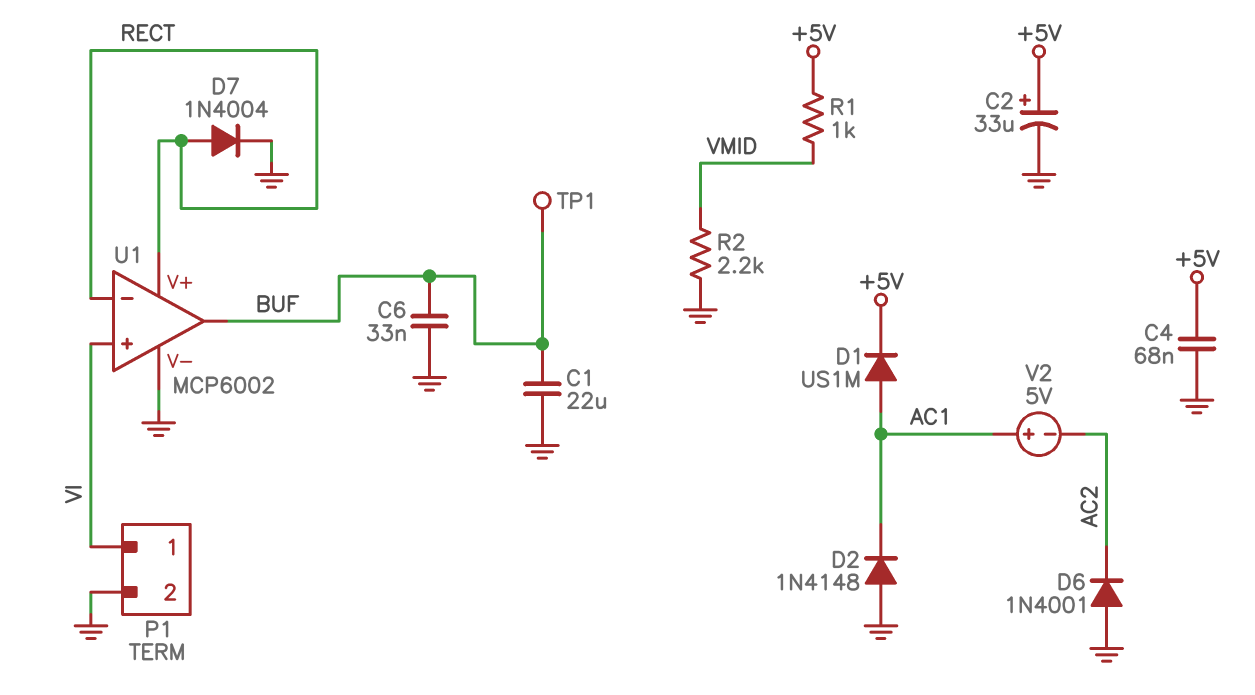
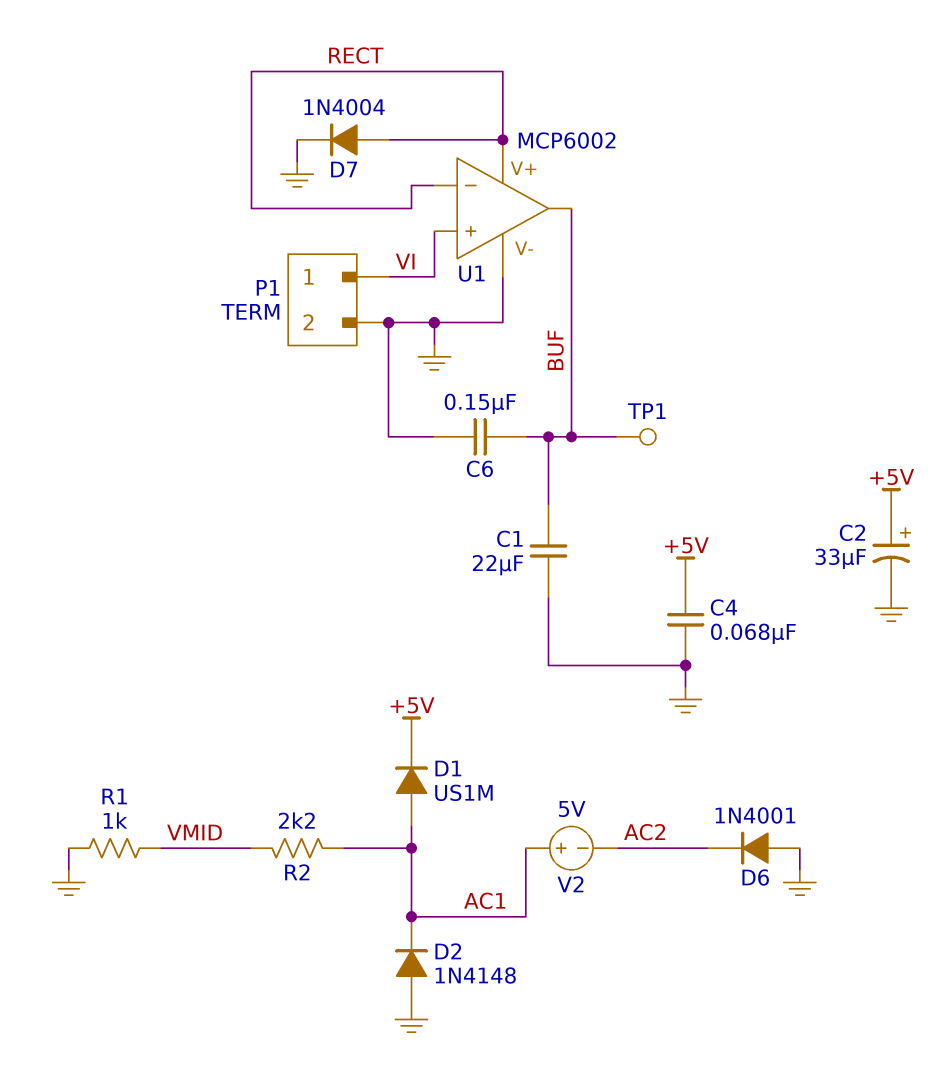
C6: 33nF (BUF, GND) -> 150nF (BUF, GND)
R1: 1k (+5V, VMID) -> 1k (GND, VMID)
R2: 2.2k (GND, VMID) -> 2.2k (AC1, VMID)

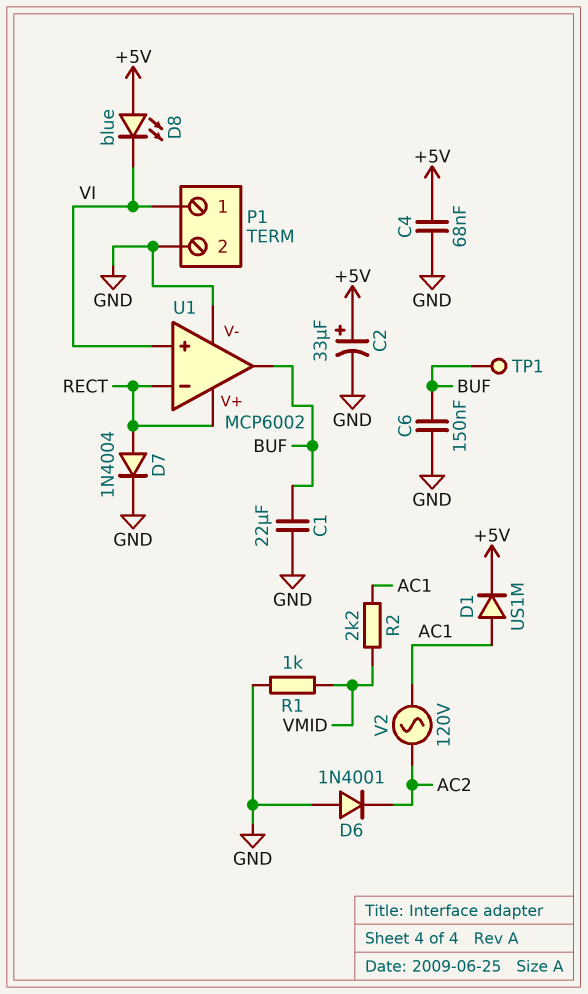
D2: diode 1N4148 (A GND, K AC1) -> none
D8: none -> LED blue (A +5V, K VI)
V2: 5V (plus AC1, minus AC2) -> AC 120V (AC1, AC2)

